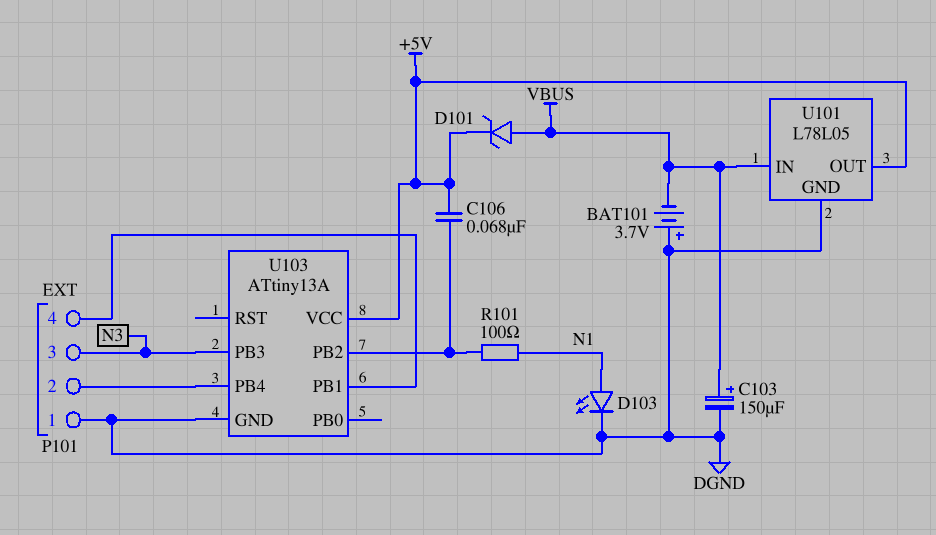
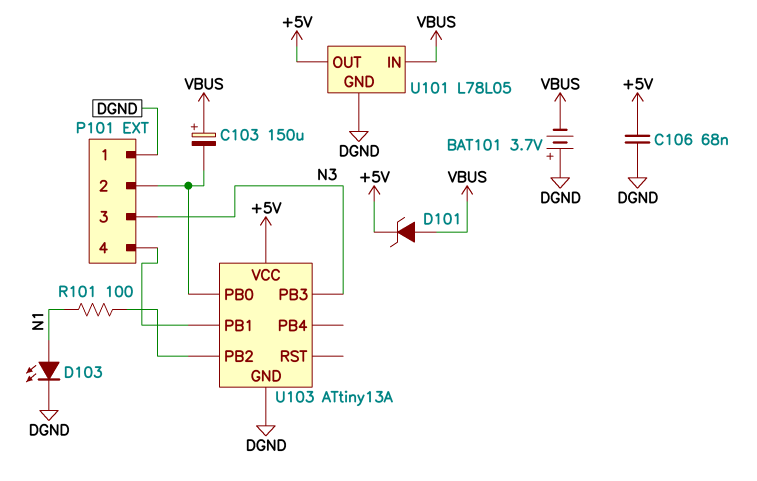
C103: 150uF (plus VBUS, minus DGND) -> 150uF (plus VBUS, minus P101/2)
C106: 68nF (+5V, U103/PB2) -> 68nF (+5V, DGND)
U103 pin PB0: none -> P101/2
U103 pin PB4: P101/2 -> none

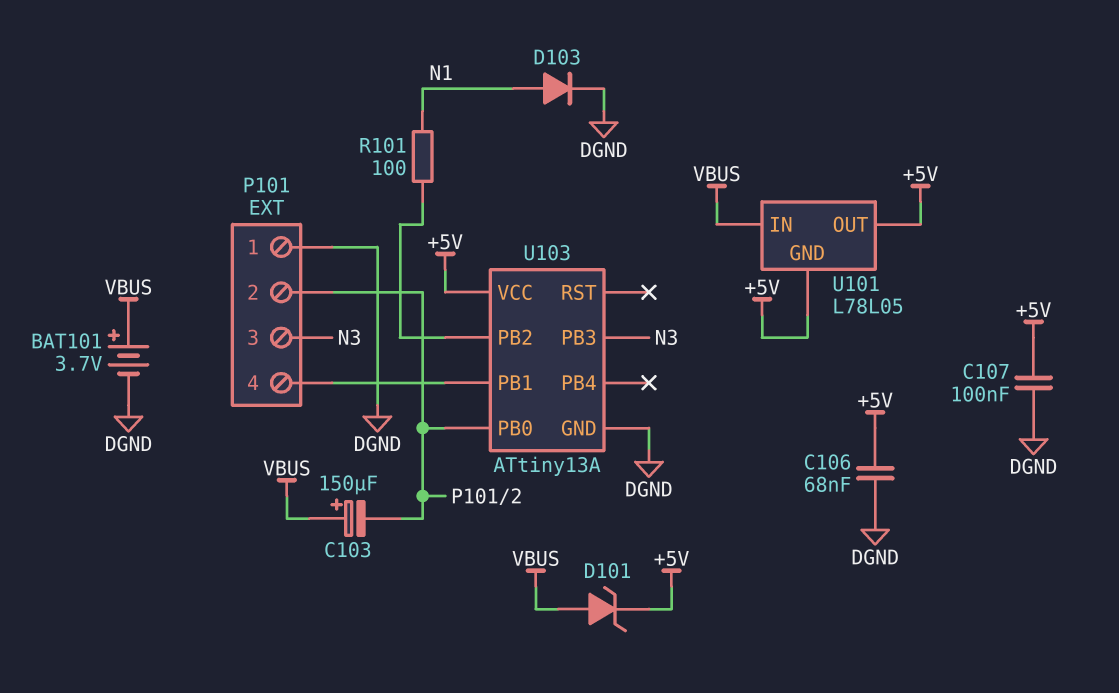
BAT101: 3.7V (plus DGND, minus VBUS) -> 3.7V (plus VBUS, minus DGND)
C107: none -> 100nF (+5V, DGND)
D103: LED (A N1, K DGND) -> diode (A N1, K DGND)
U101 pin GND: DGND -> +5V

